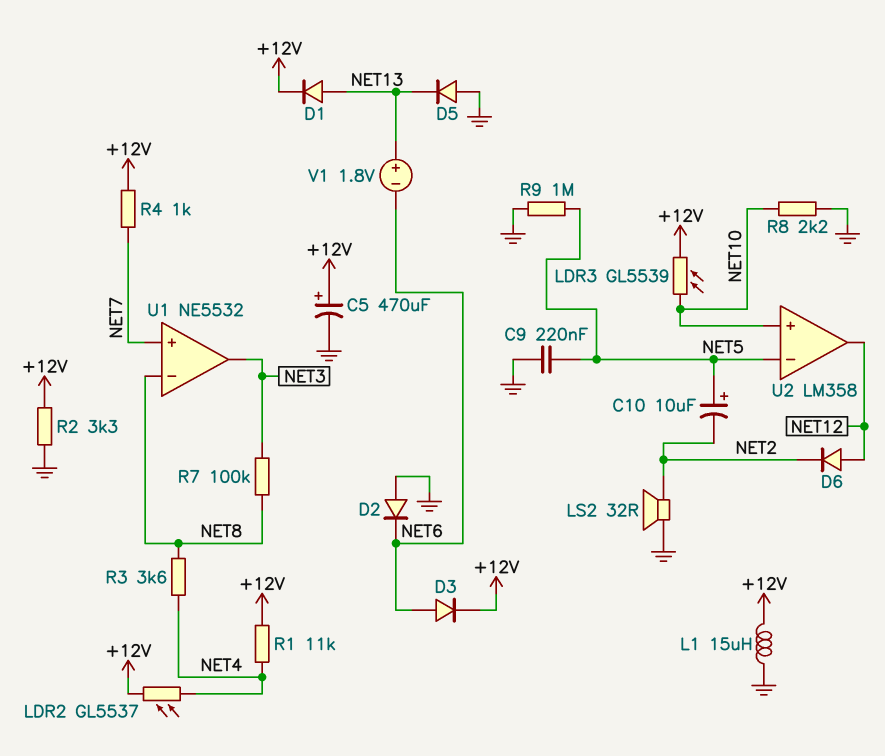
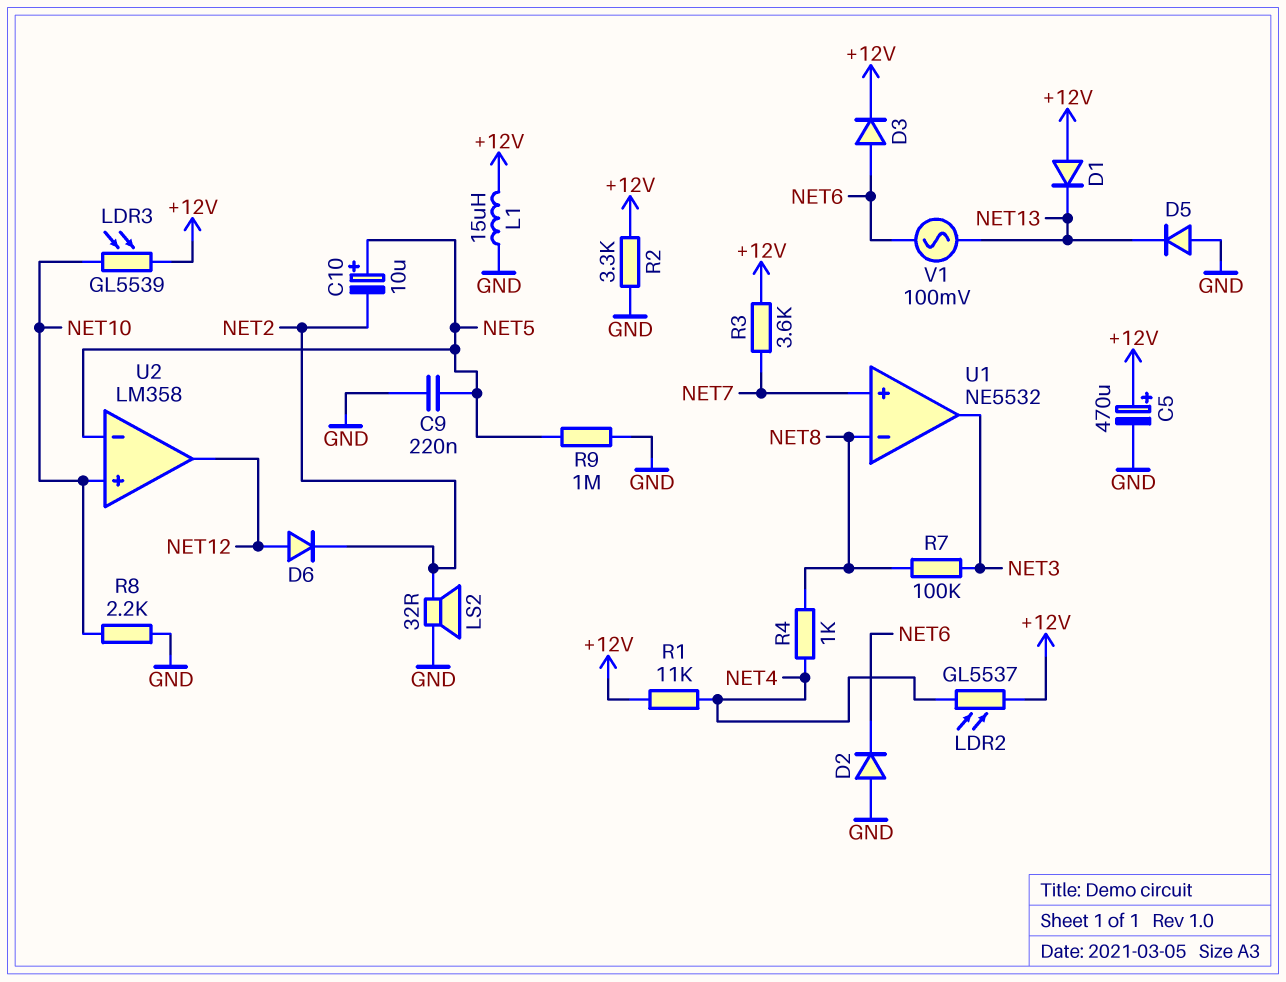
D1: diode (A NET13, K +12V) -> diode (A +12V, K NET13)
R3: 3.6k (NET4, NET8) -> 3.6k (+12V, NET7)
R4: 1k (+12V, NET7) -> 1k (NET4, NET8)
V1: 1.8V (plus NET13, minus NET6) -> AC 100mV (NET6, NET13)

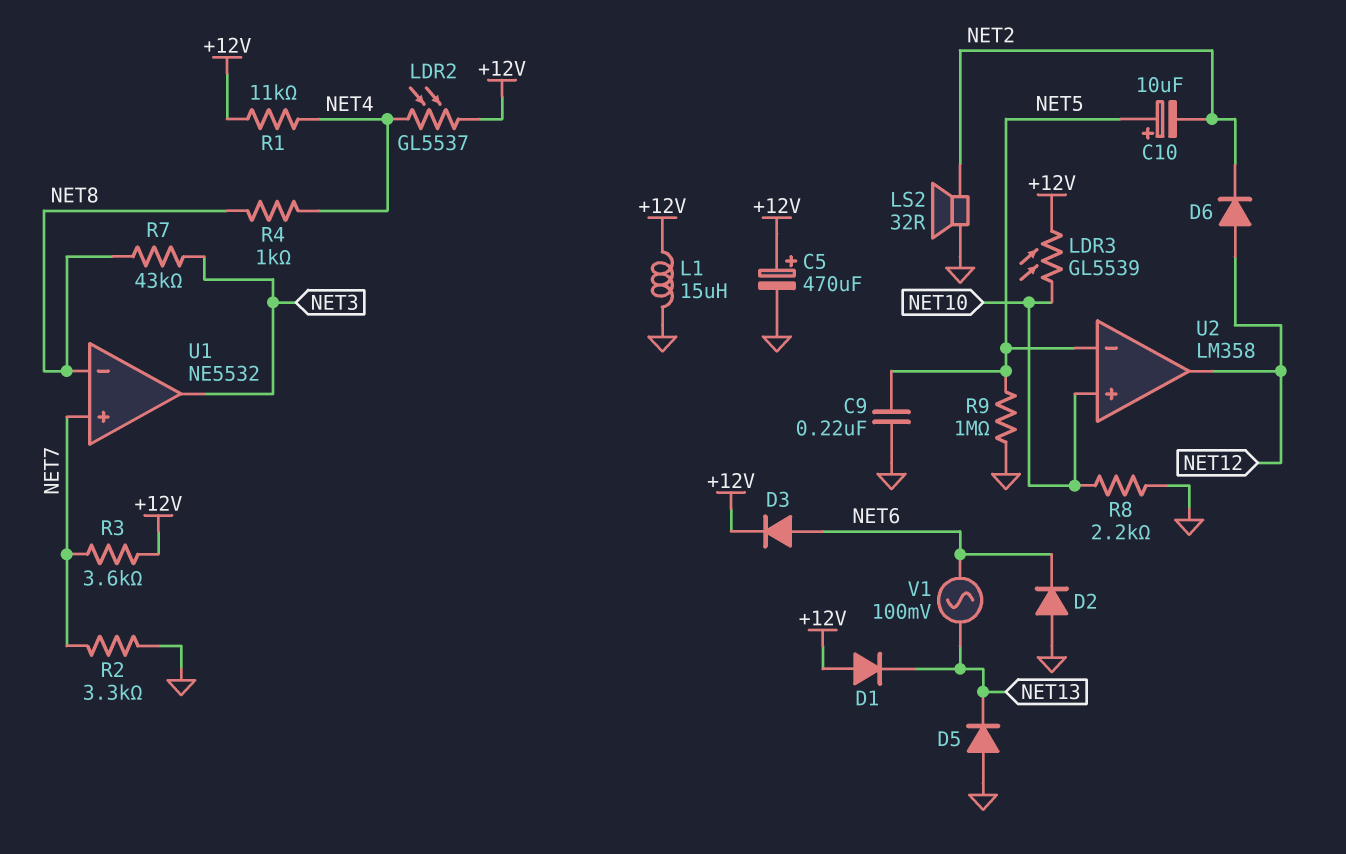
R2: 3.3k (+12V, GND) -> 3.3k (GND, NET7)
R7: 100k (NET3, NET8) -> 43k (NET3, NET8)

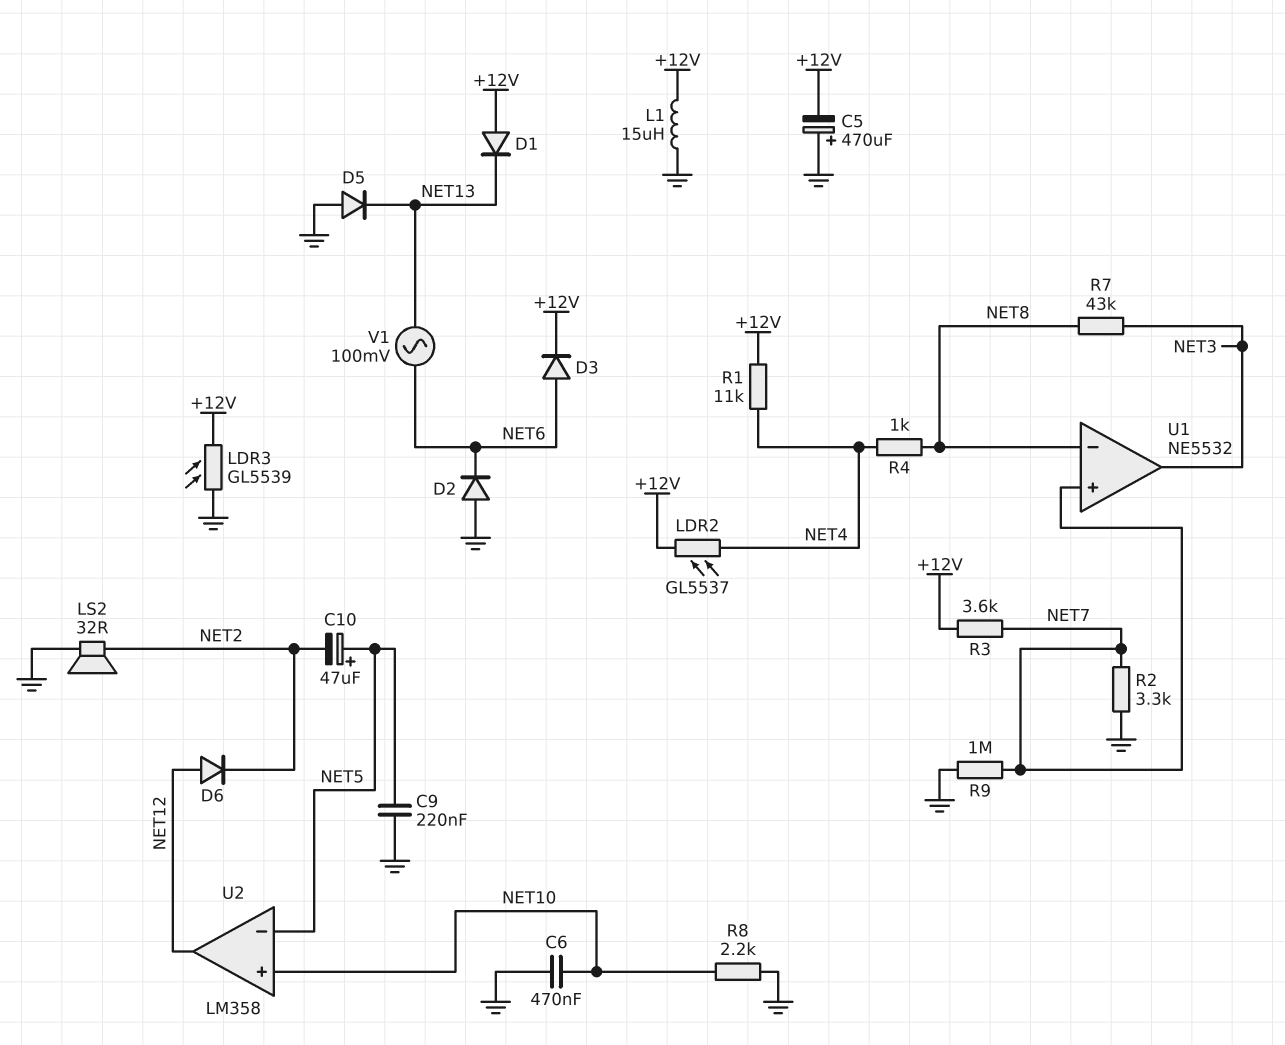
C5: 470uF (plus +12V, minus GND) -> 470uF (plus GND, minus +12V)
C6: none -> 470nF (GND, NET10)
C10: 10uF (plus NET5, minus NET2) -> 47uF (plus NET5, minus NET2)
LDR3: GL5539 (+12V, NET10) -> GL5539 (+12V, GND)
R9: 1M (GND, NET5) -> 1M (GND, NET7)

